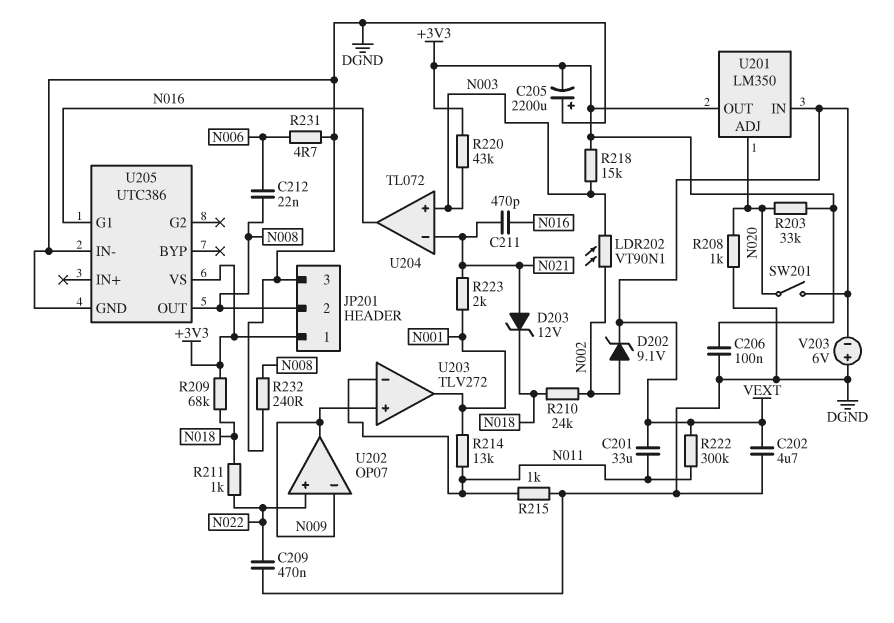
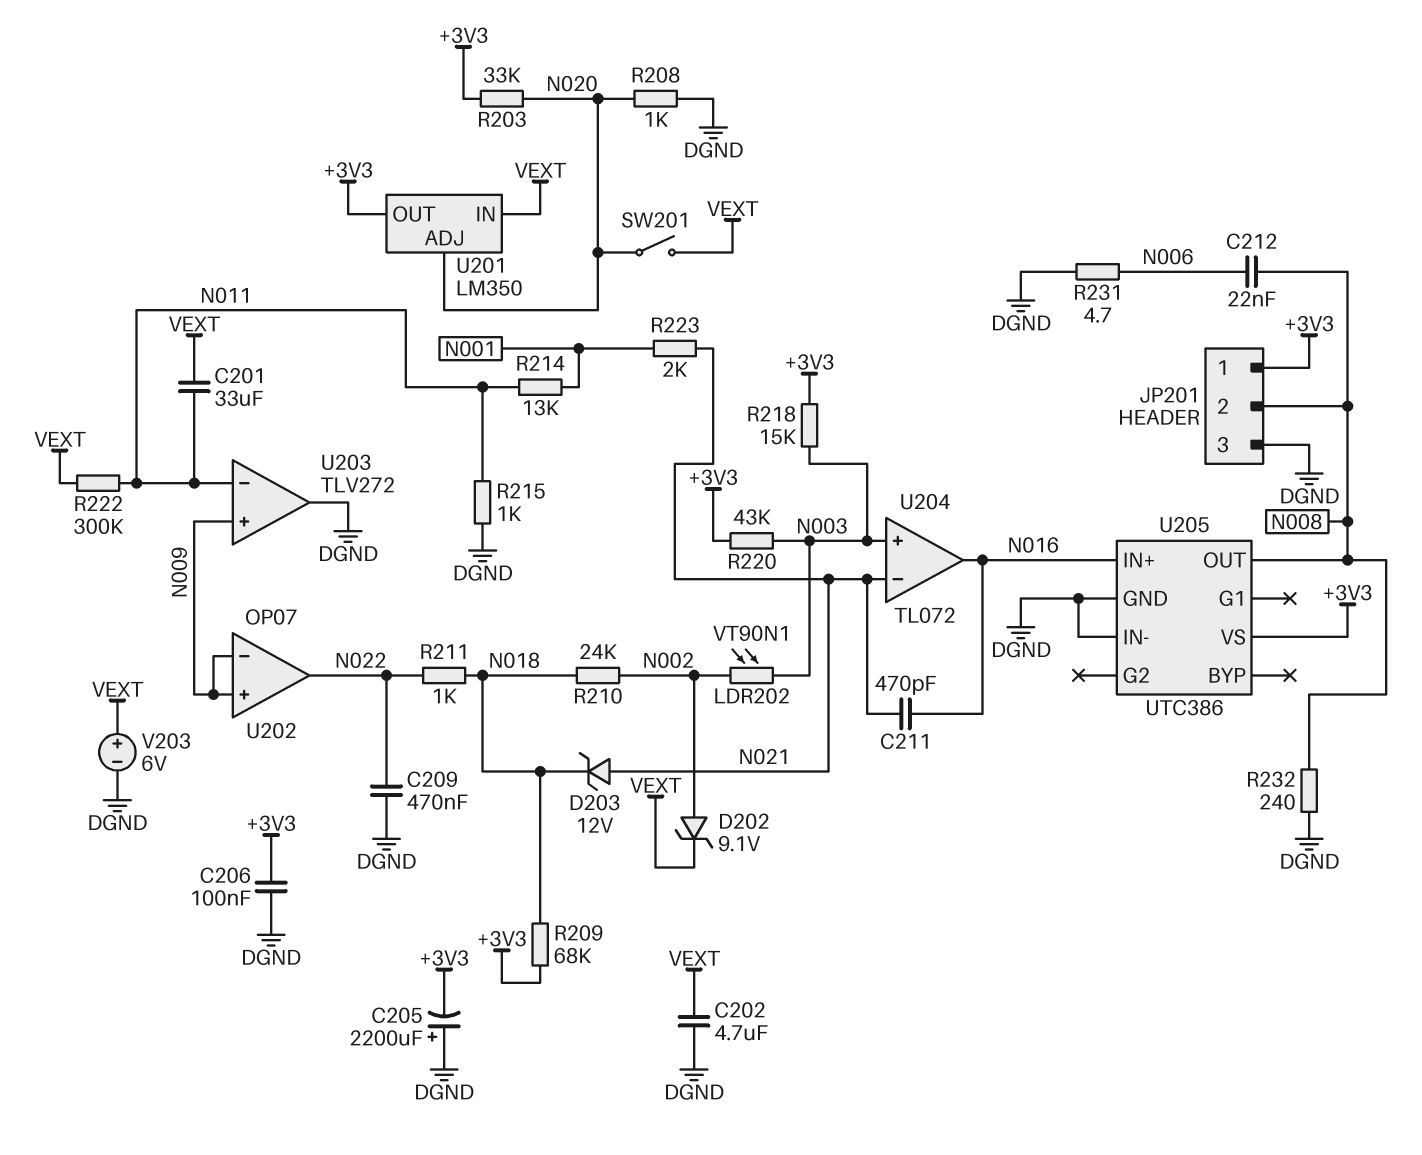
U202 pin in+: N022 -> N009
U202 pin out: N009 -> N022
U203 pin out: N001 -> DGND
U205 pin G1: N016 -> none
U205 pin IN+: none -> N016
V203: 6V (plus DGND, minus VEXT) -> 6V (plus VEXT, minus DGND)

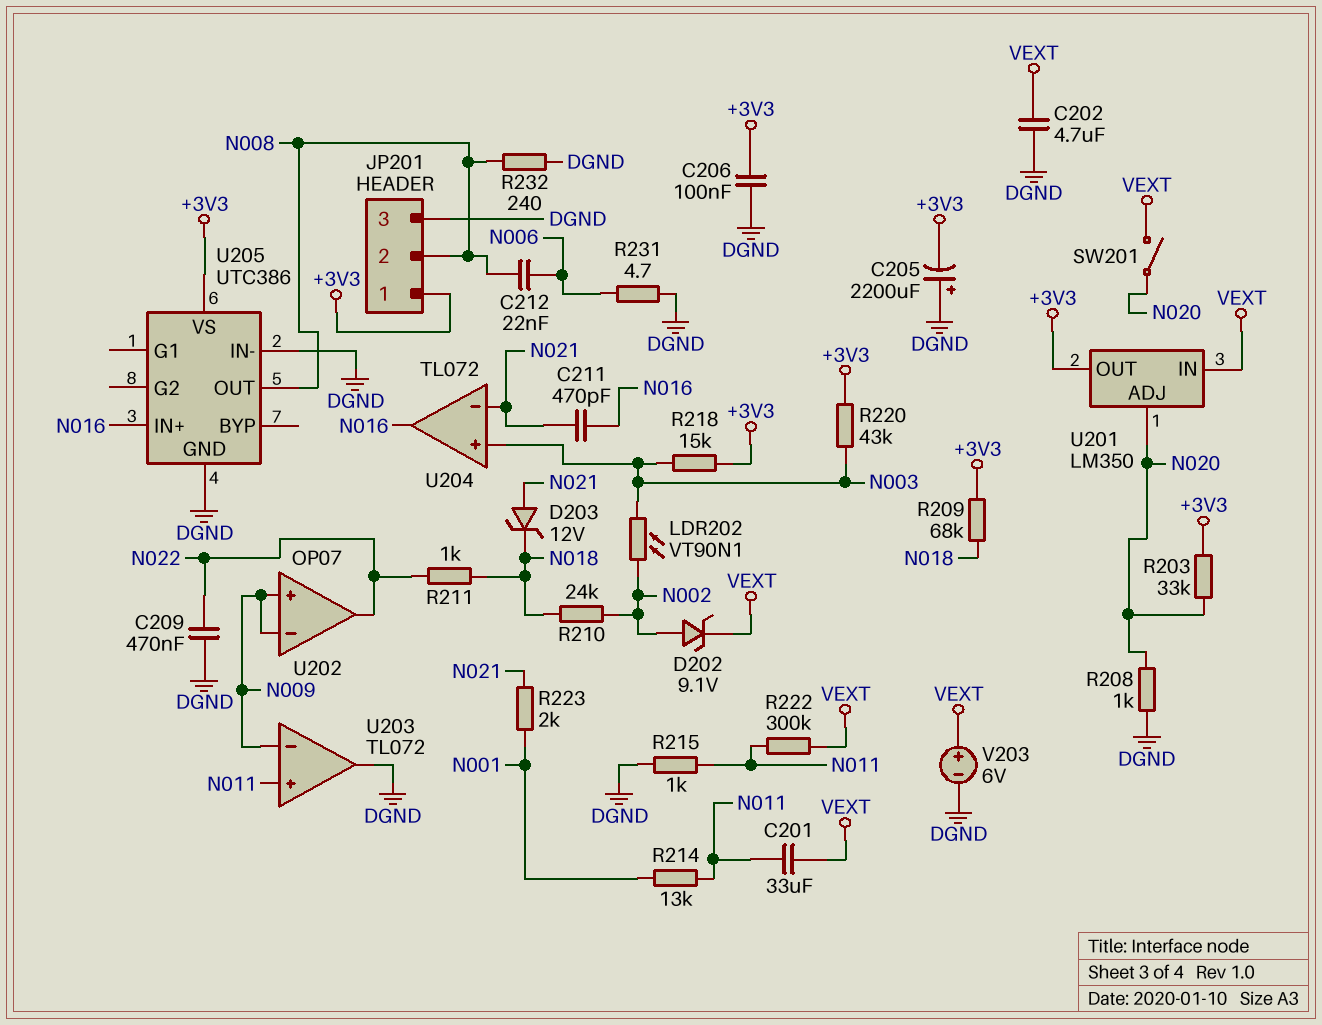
U203: TLV272 -> TL072
U203 pin in+: N009 -> N011
U203 pin in-: N011 -> N009

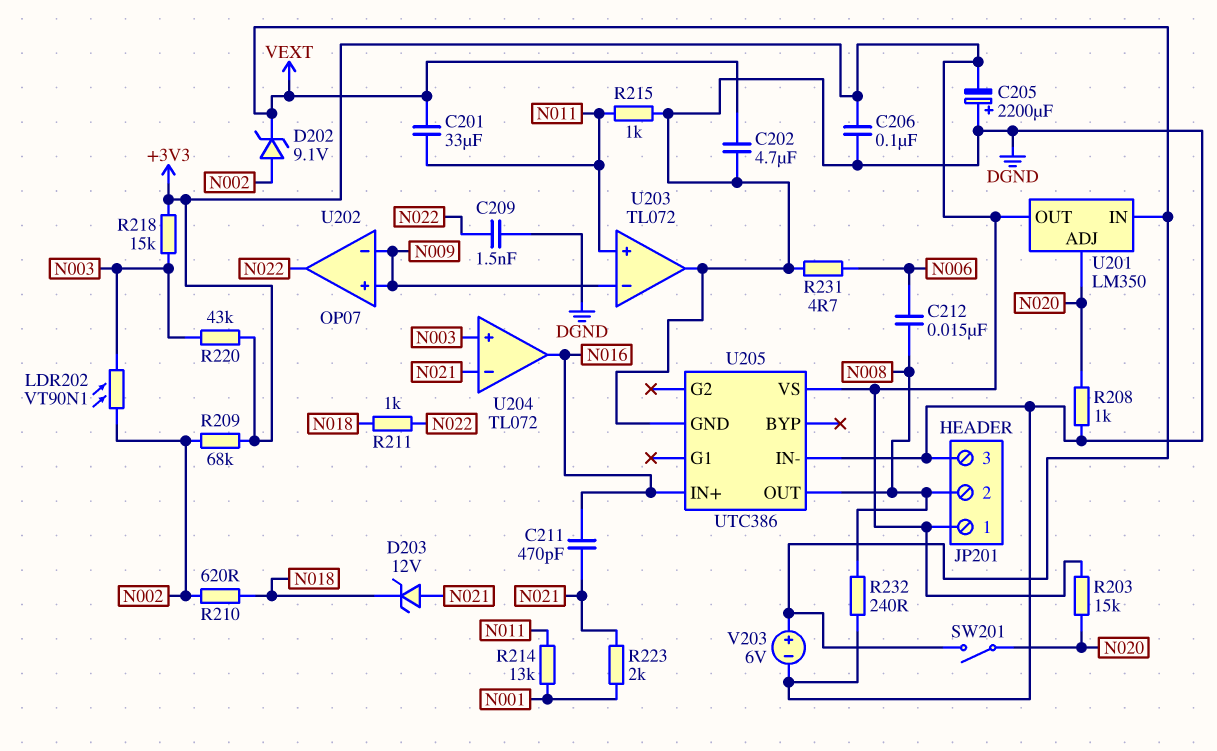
C209: 470nF (DGND, N022) -> 1.5nF (DGND, N022)
C212: 22nF (N006, N008) -> 15nF (N006, N008)
R203: 33k (+3V3, N020) -> 15k (+3V3, N020)
R209: 68k (+3V3, N018) -> 68k (+3V3, N002)
R210: 24k (N002, N018) -> 620 (N002, N018)
R222: 300k (N011, VEXT) -> none

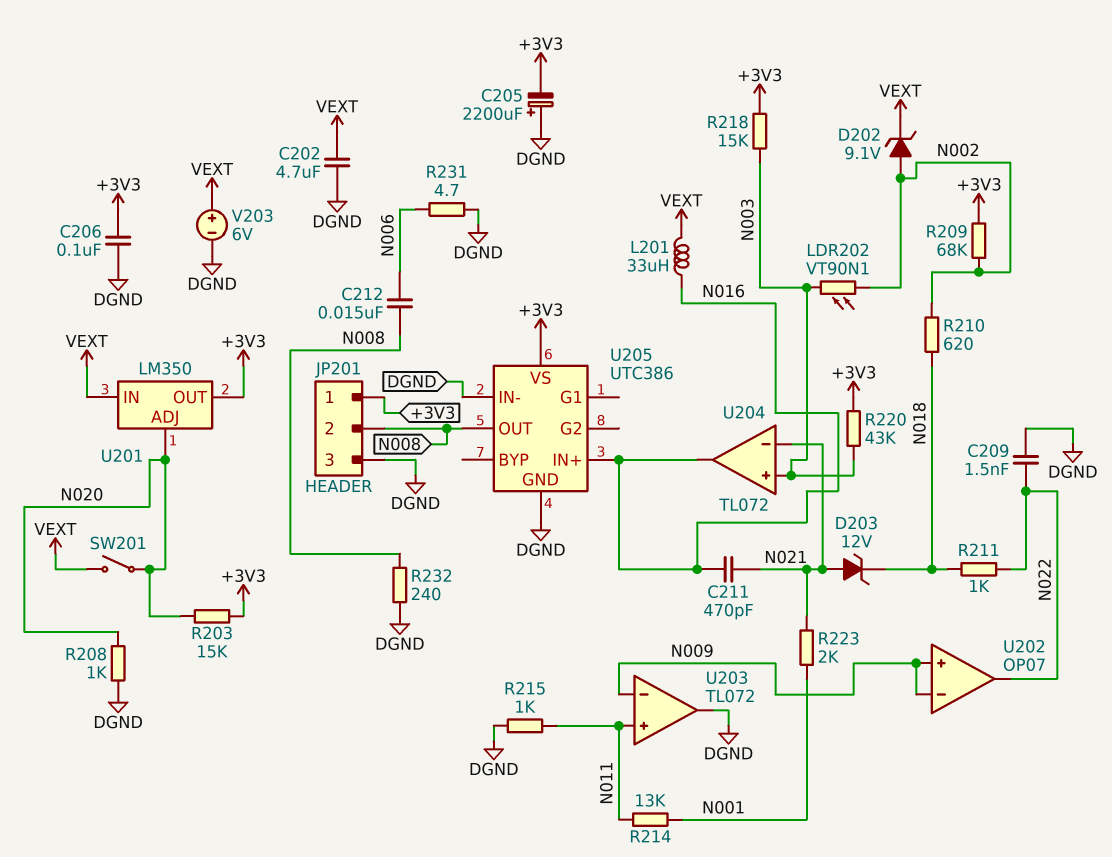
C201: 33uF (N011, VEXT) -> none
L201: none -> 33uH (N016, VEXT)

